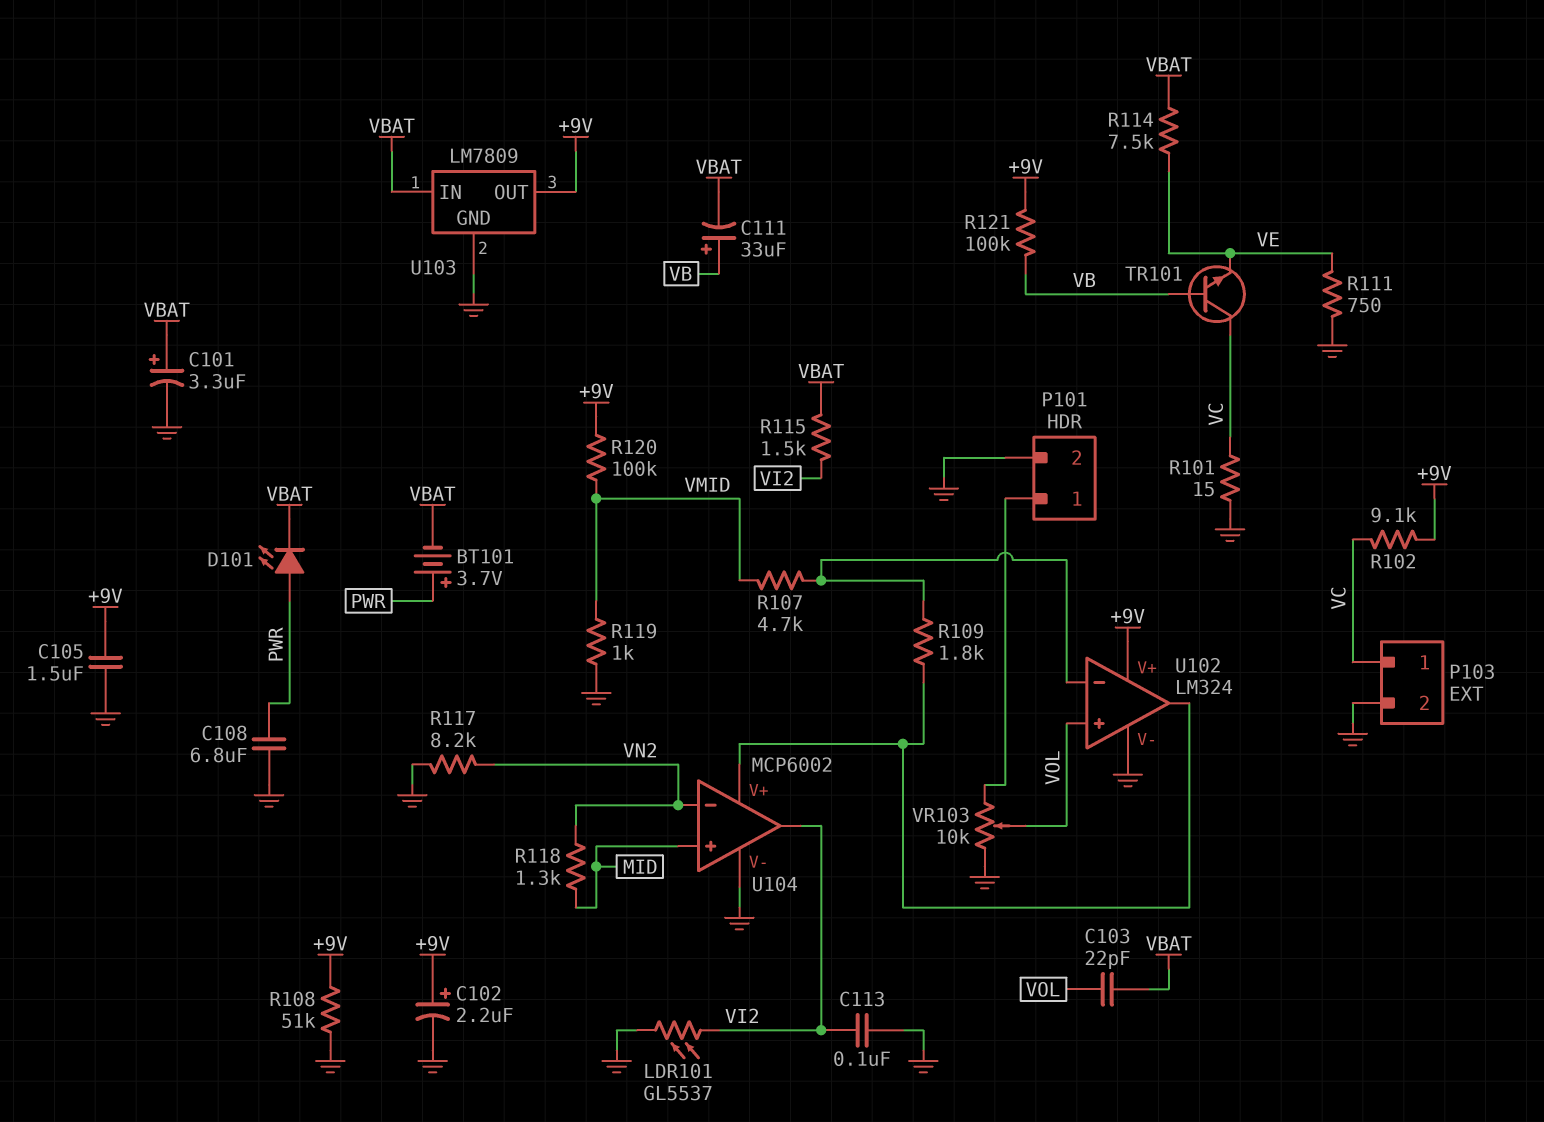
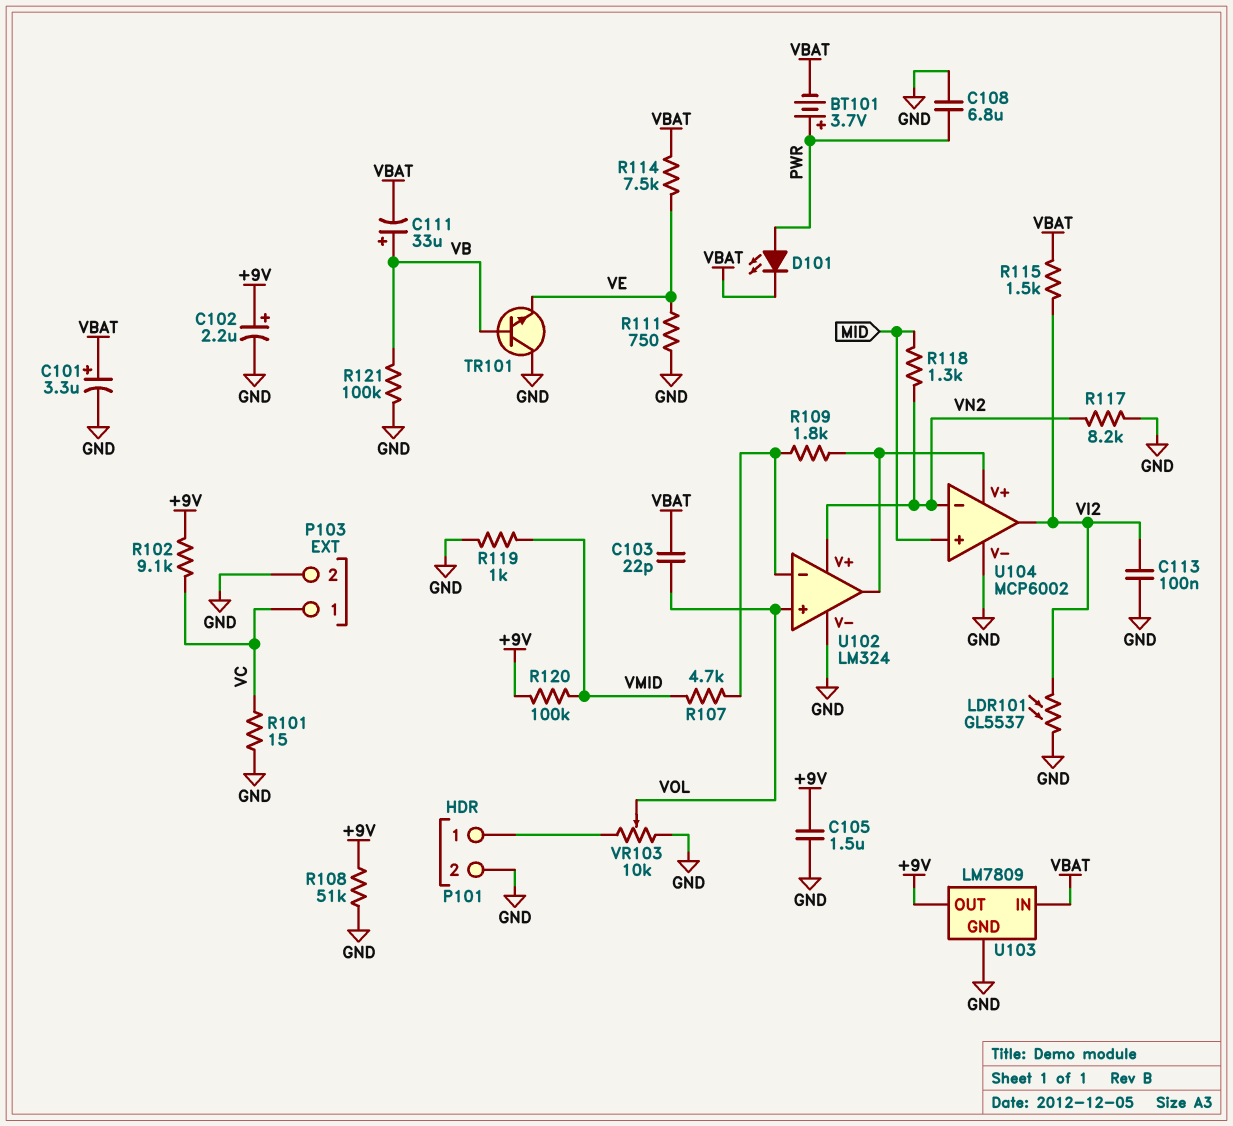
R121: 100k (+9V, VB) -> 100k (GND, VB)
TR101: NPN (B VB, C VC, E VE) -> NPN (B VB, C GND, E VE)
U102 pin V+: +9V -> VN2

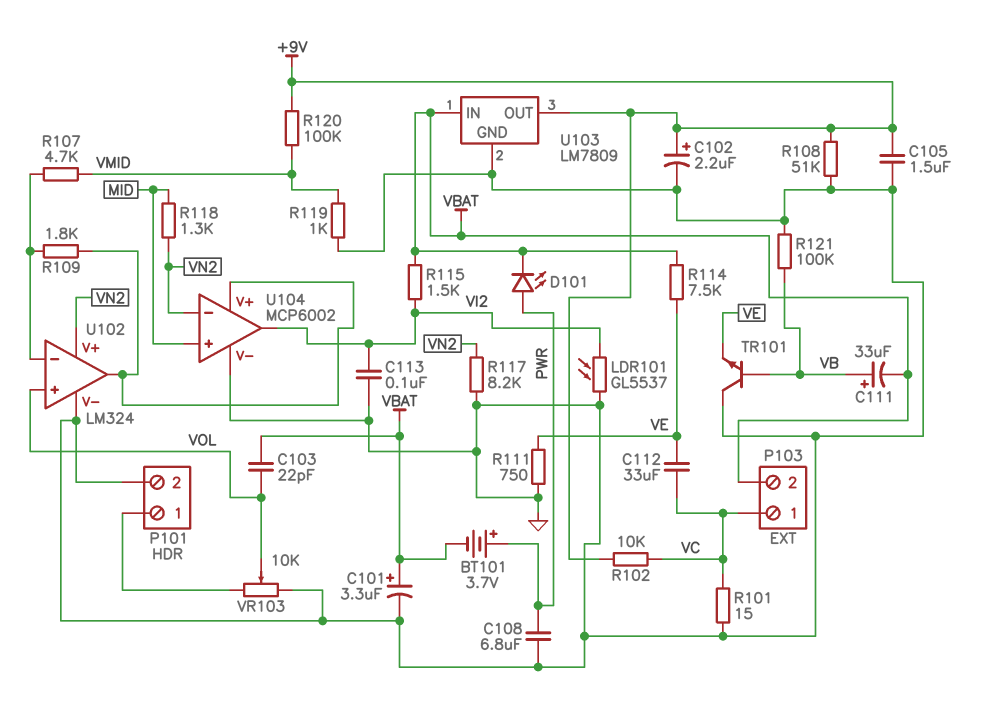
C112: none -> 33uF (VC, VE)
P103 pin 2: GND -> VBAT
R102: 9.1k (+9V, VC) -> 10k (+9V, VC)

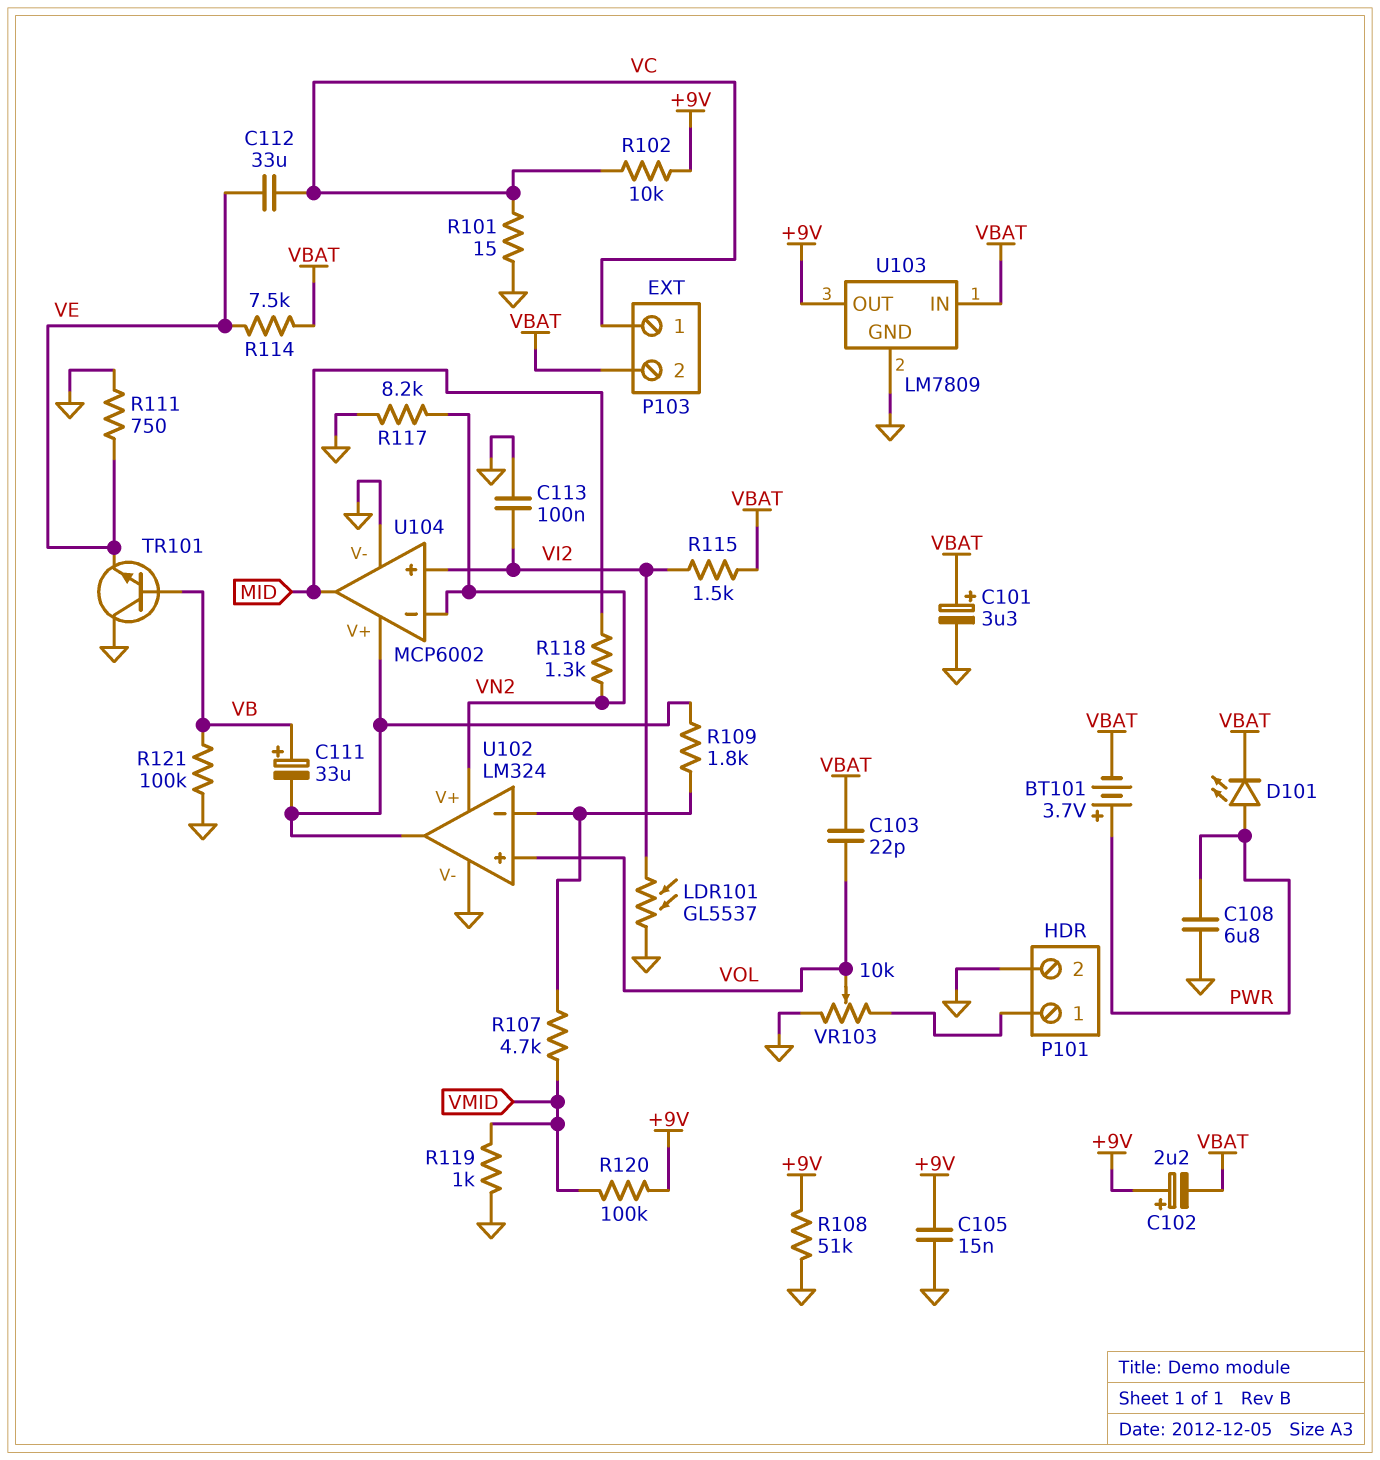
C102: 2.2uF (plus +9V, minus GND) -> 2.2uF (plus +9V, minus VBAT)
C105: 1.5uF (+9V, GND) -> 15nF (+9V, GND)
C111: 33uF (plus VB, minus VBAT) -> 33uF (plus VB, minus U102/out)
U104 pin in+: MID -> VI2
U104 pin out: VI2 -> MID

